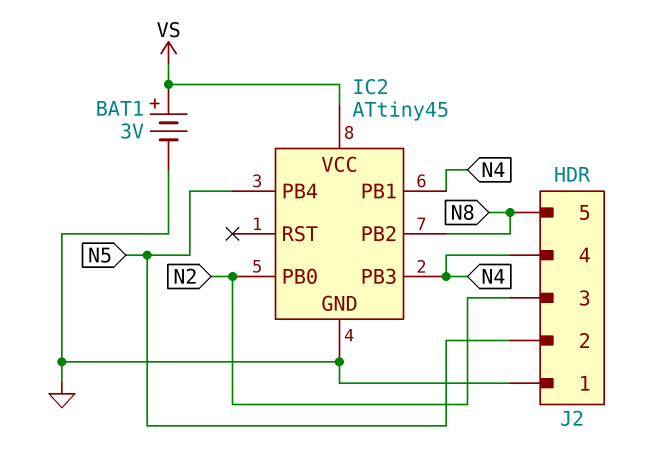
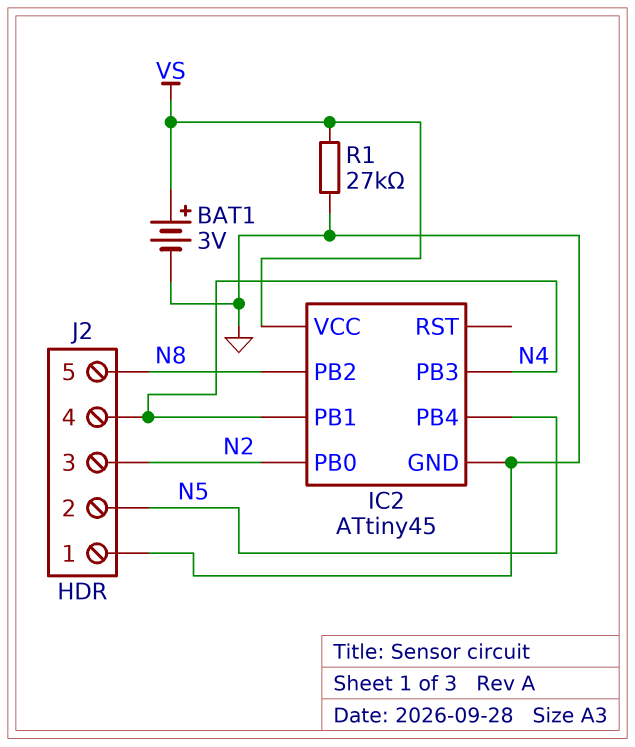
R1: none -> 27k (GND, VS)

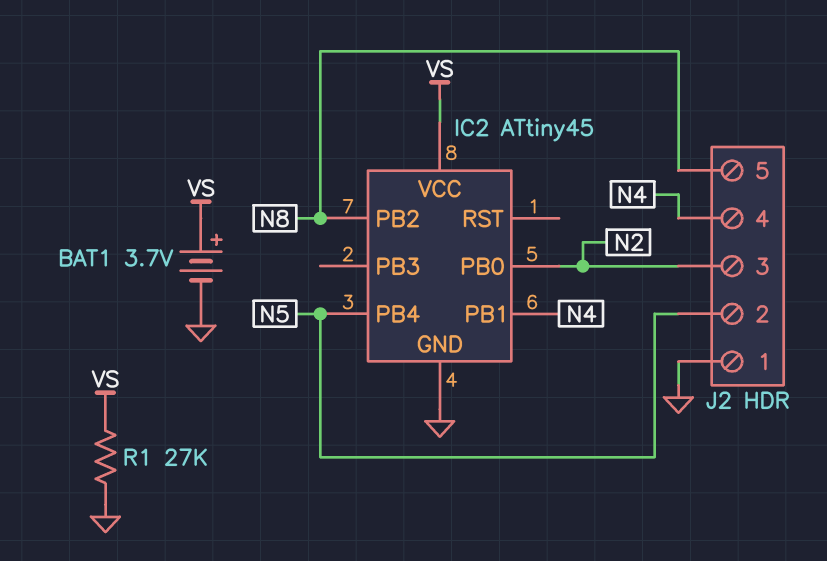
BAT1: 3V (plus VS, minus GND) -> 3.7V (plus VS, minus GND)
IC2 pin PB3: N4 -> none

